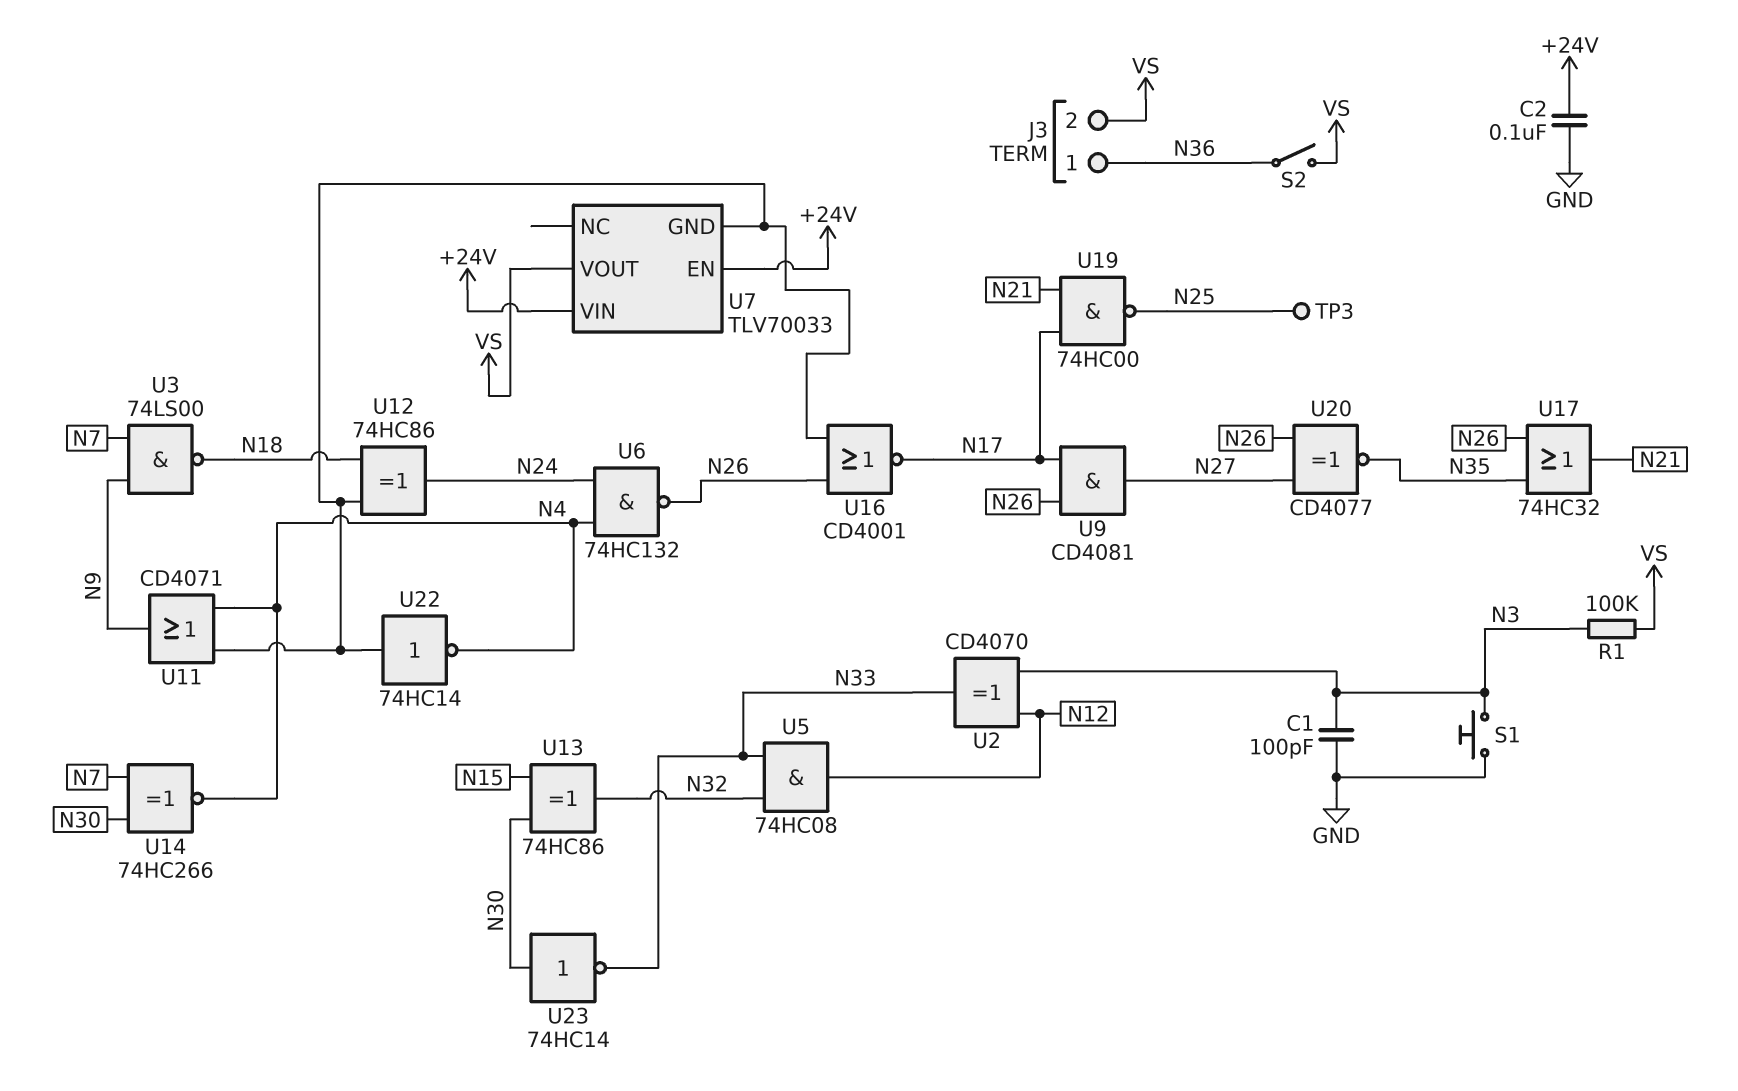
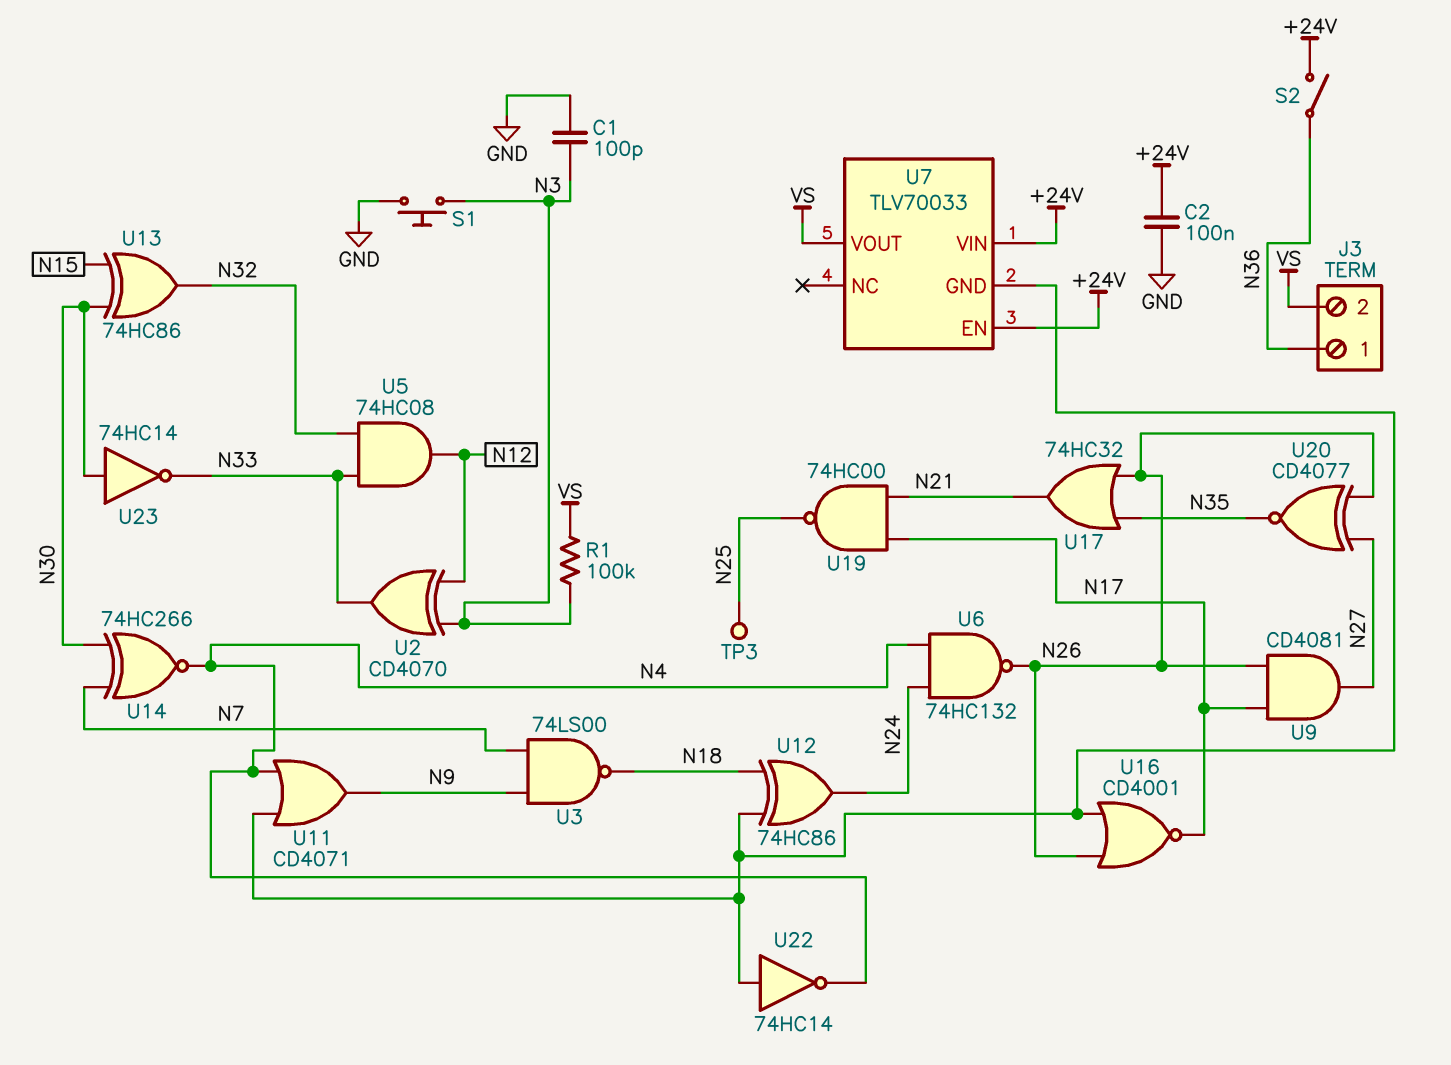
S2: switch (N36, VS) -> switch (+24V, N36)

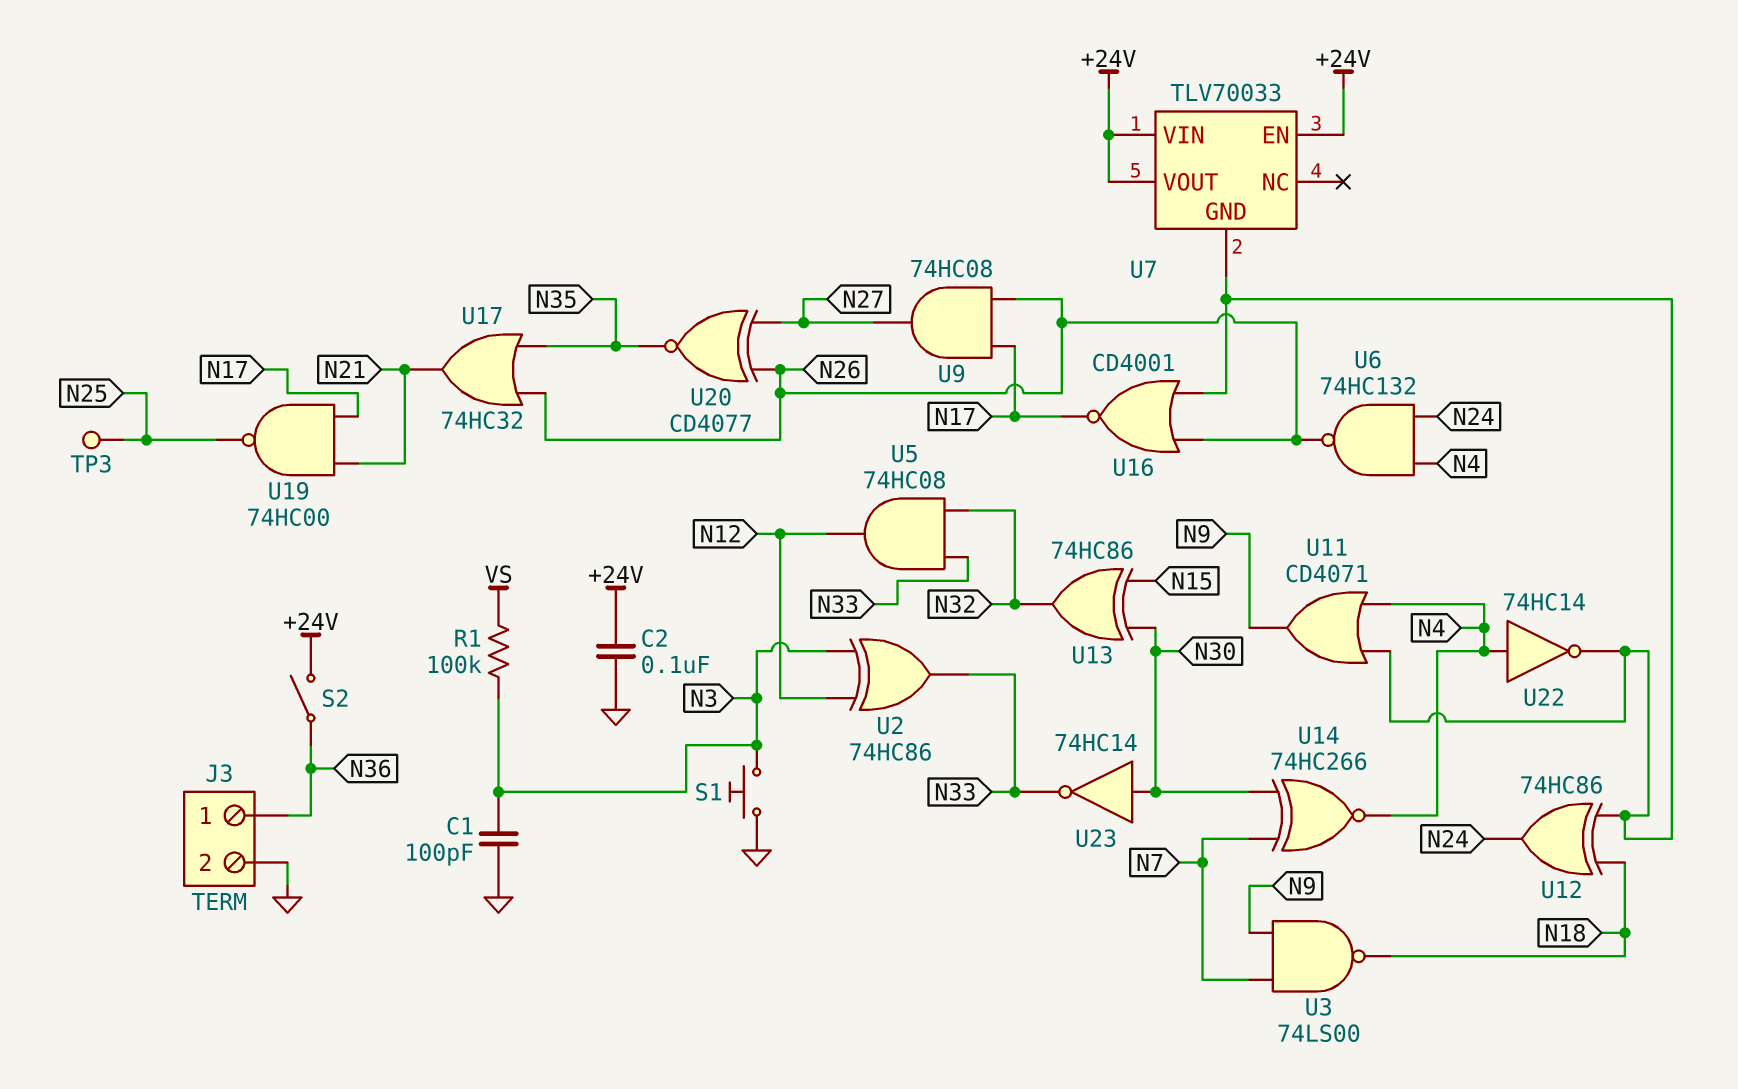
J3 pin 2: VS -> GND
U2: XOR CD4070 (in N3, in N12, out N33) -> XOR 74HC86 (in N3, in N12, out N33)
U7 pin VOUT: VS -> +24V
U9: AND CD4081 (in N17, in N26, out N27) -> AND 74HC08 (in N17, in N26, out N27)
U22: NOT 74HC14 (in U7/GND, out N4) -> NOT 74HC14 (in N4, out U7/GND)

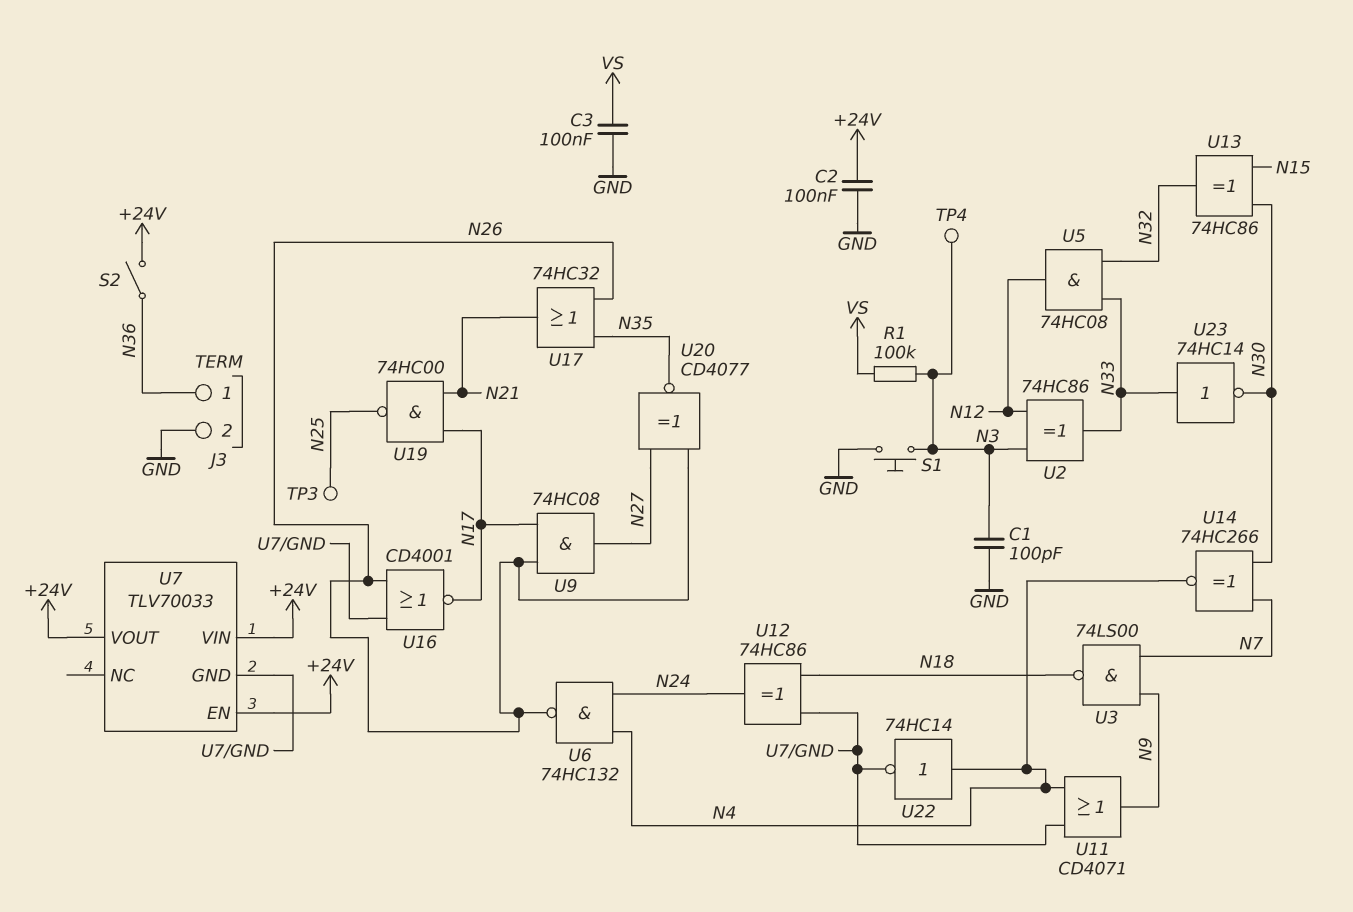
C3: none -> 100nF (GND, VS)
TP4: none -> test point (N3)
U23: NOT 74HC14 (in N30, out N33) -> NOT 74HC14 (in N33, out N30)

